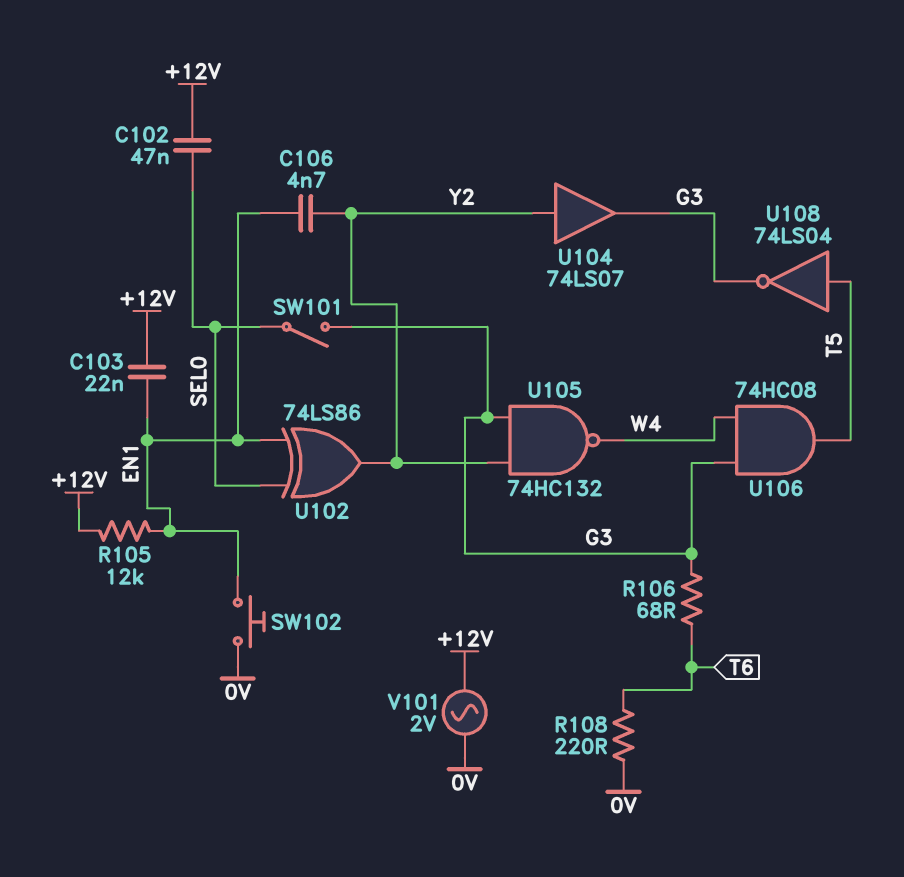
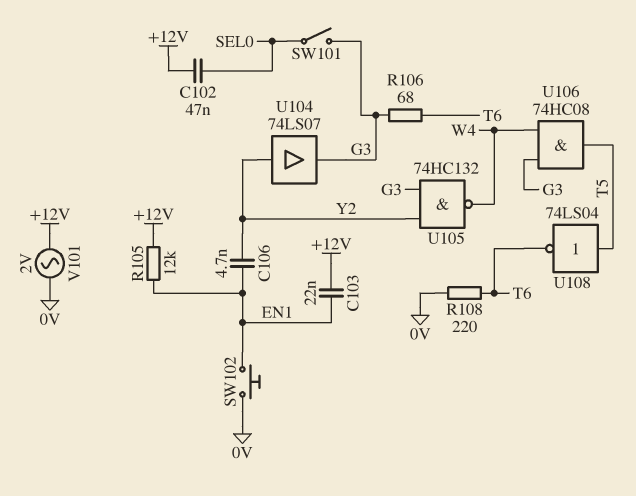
U102: XOR 74LS86 (in EN1, in SEL0, out Y2) -> none
U108: NOT 74LS04 (in T5, out G3) -> NOT 74LS04 (in T5, out T6)

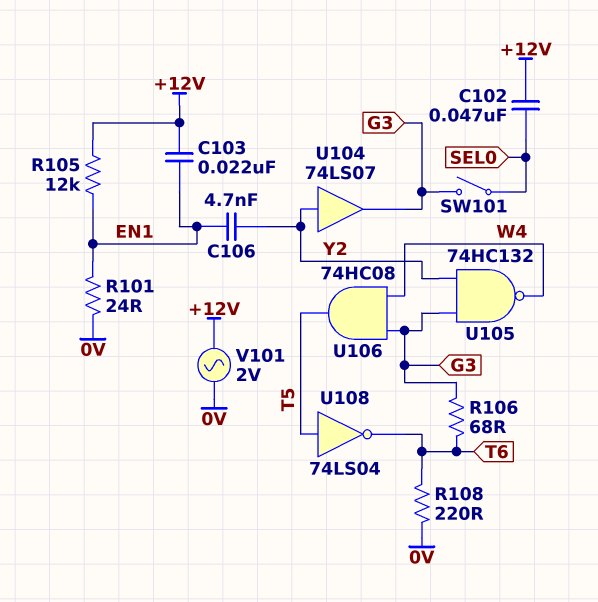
R101: none -> 24 (0V, EN1)
SW102: button (0V, EN1) -> none

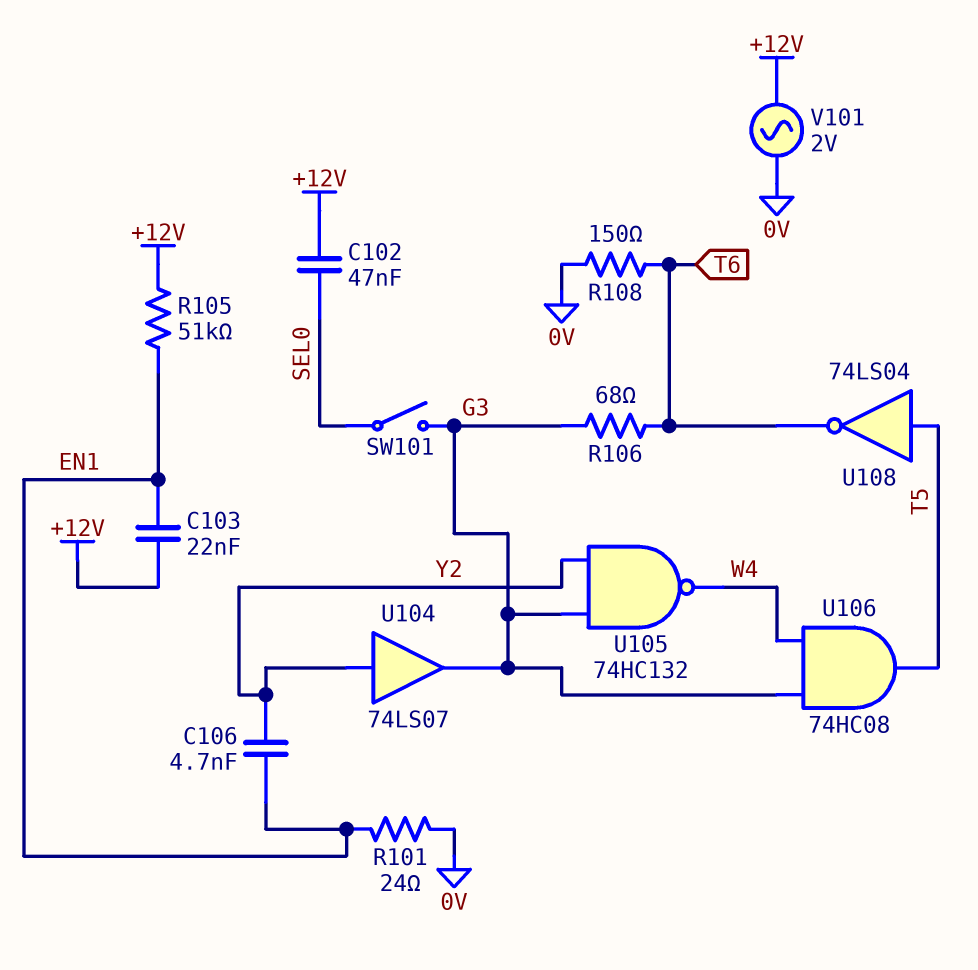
R105: 12k (+12V, EN1) -> 51k (+12V, EN1)
R108: 220 (0V, T6) -> 150 (0V, T6)

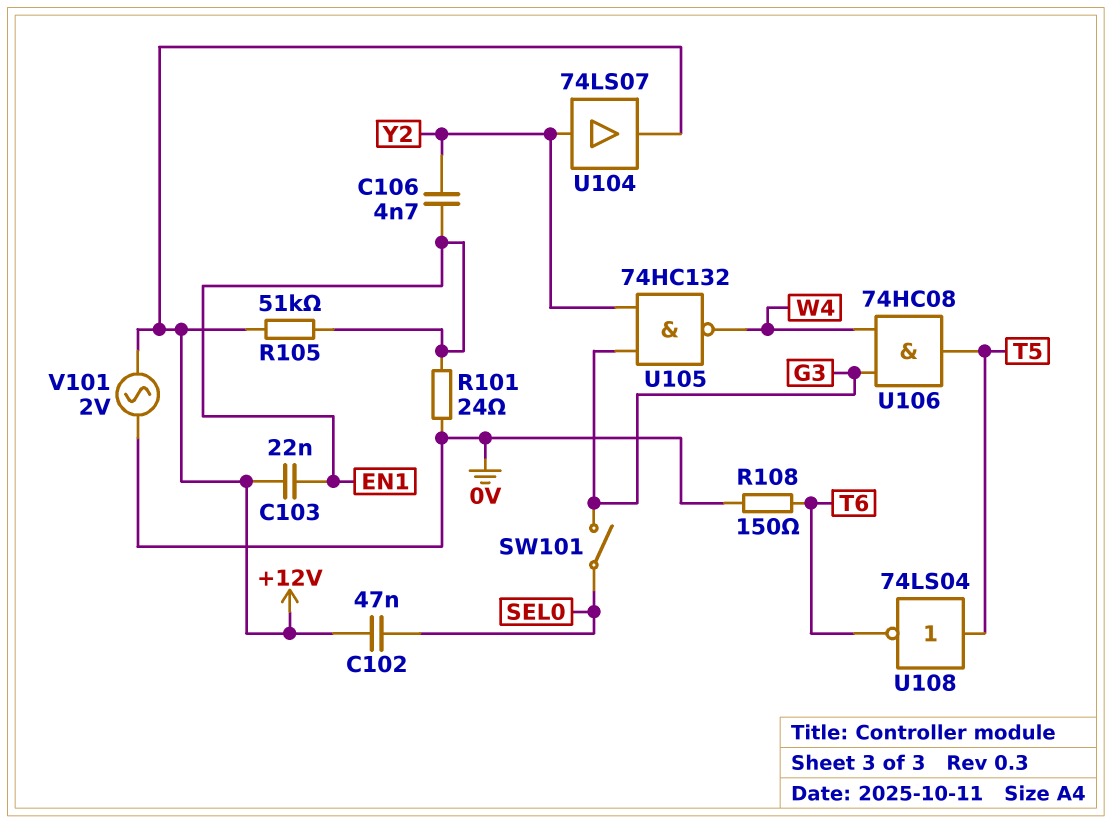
R106: 68 (G3, T6) -> none
U104: buffer 74LS07 (in Y2, out G3) -> buffer 74LS07 (in Y2, out +12V)

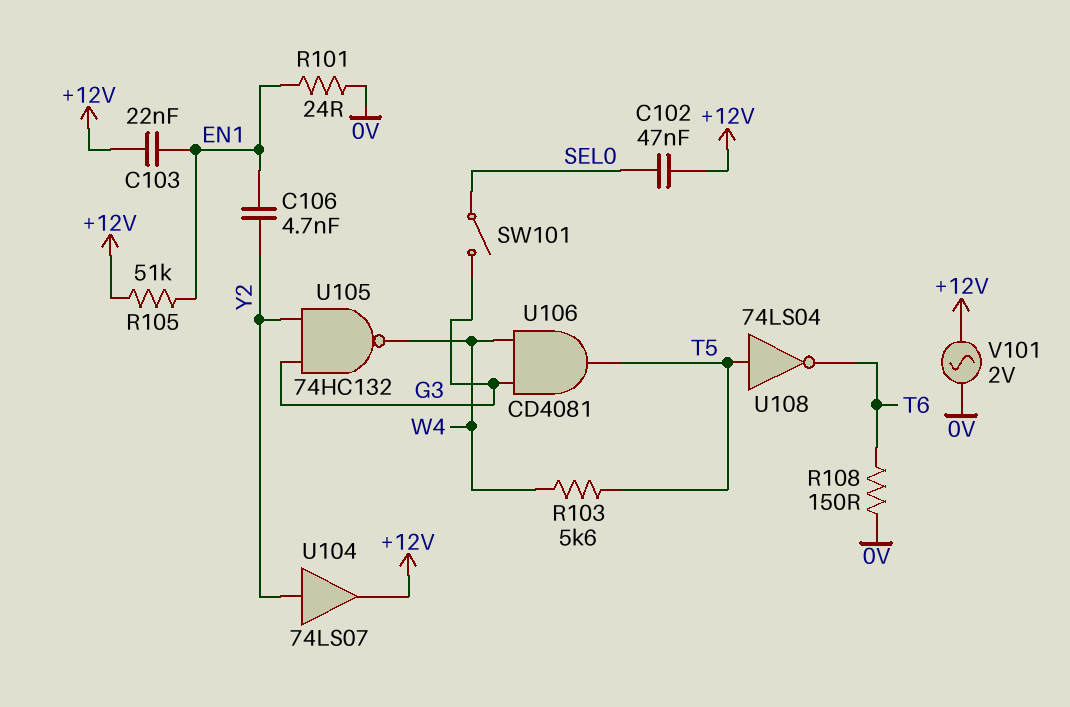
R103: none -> 5.6k (T5, W4)
U106: AND 74HC08 (in G3, in W4, out T5) -> AND CD4081 (in G3, in W4, out T5)

